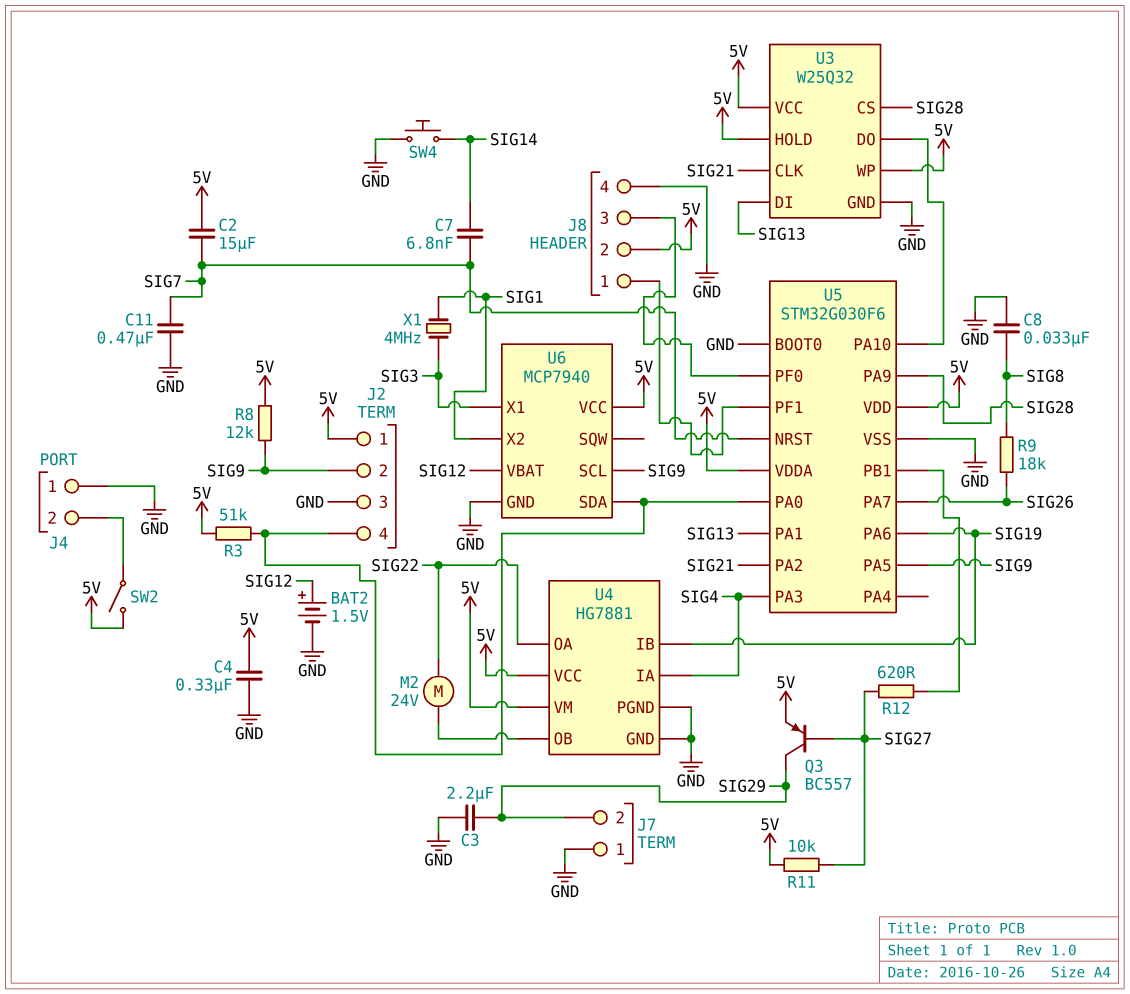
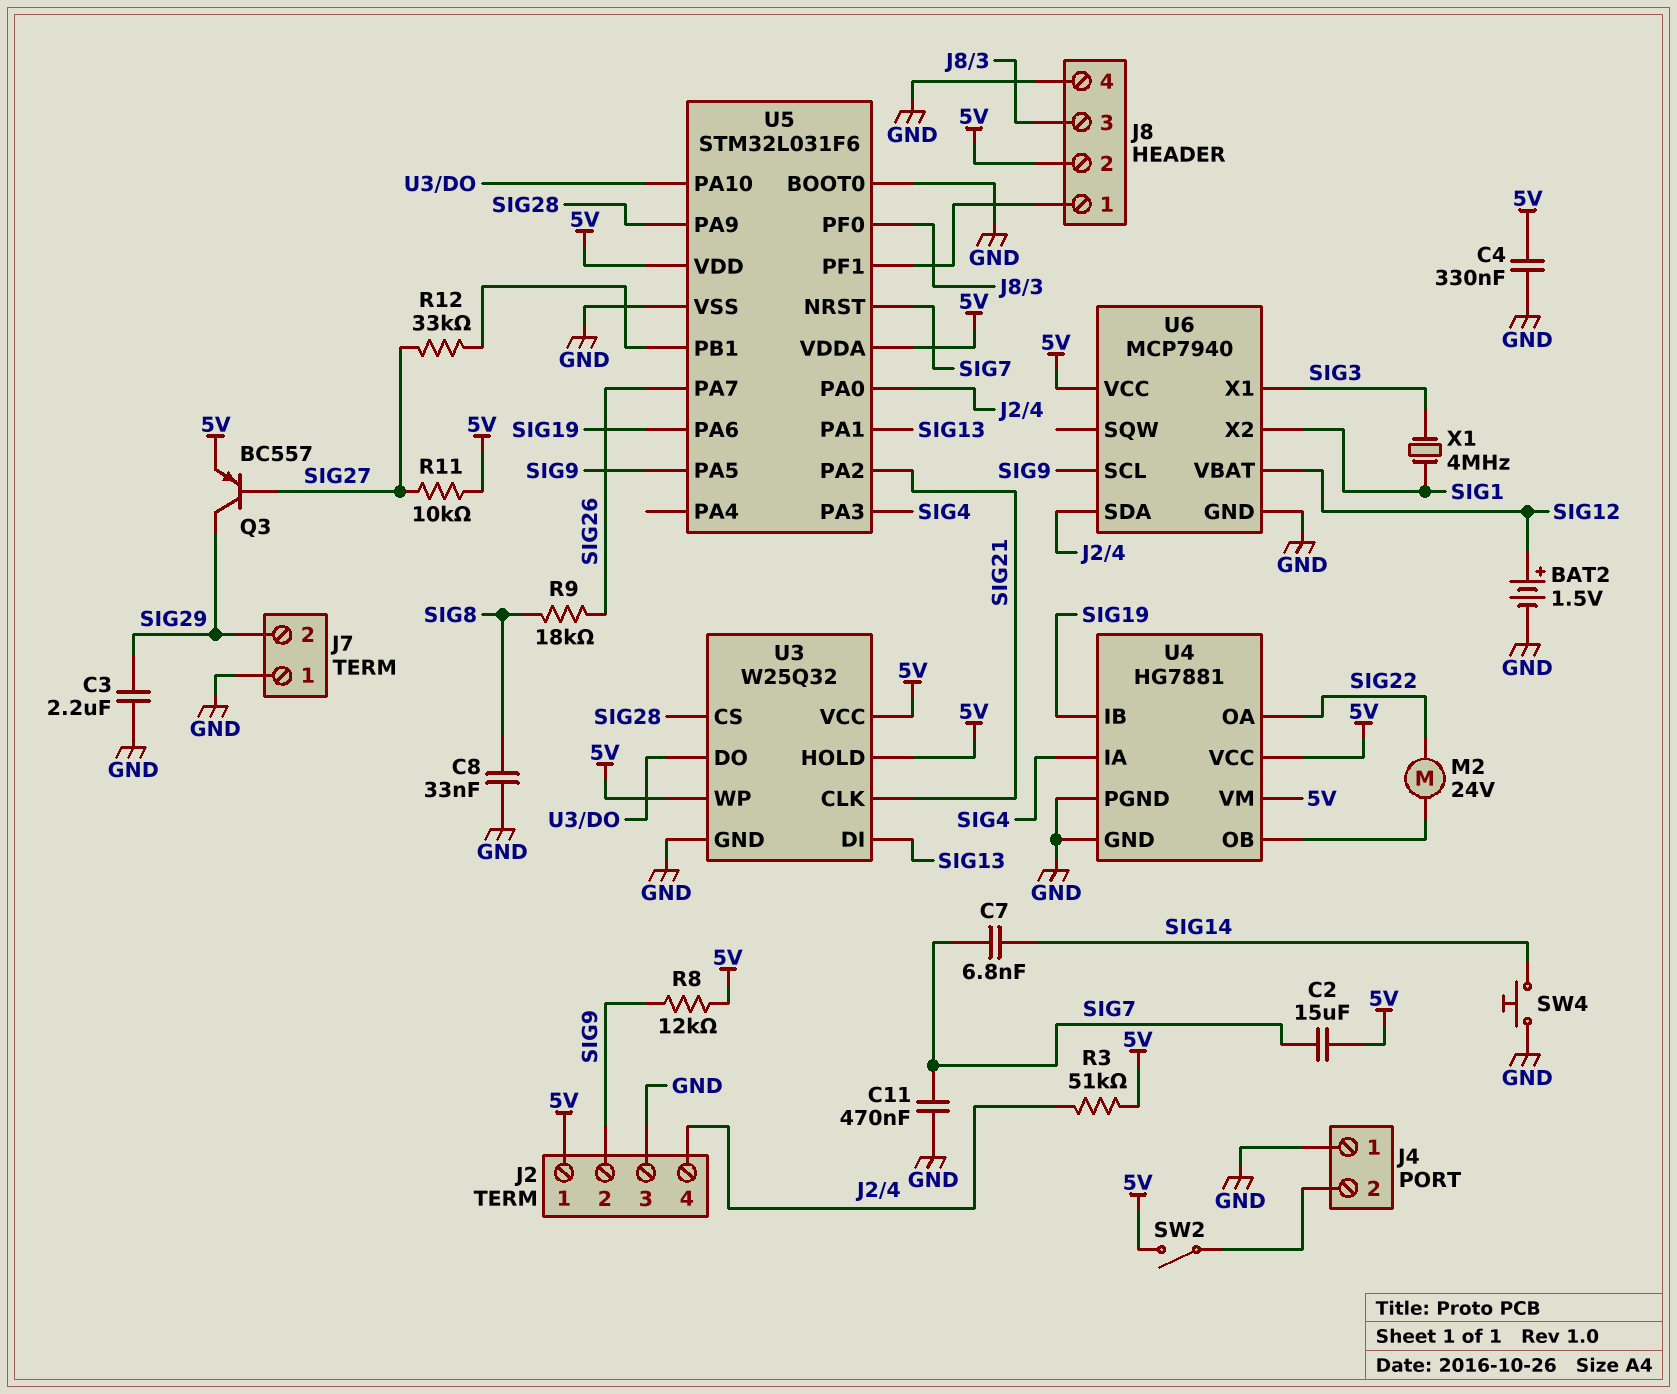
R12: 620 (SIG27, U5/PB1) -> 33k (SIG27, U5/PB1)
U5: STM32G030F6 -> STM32L031F6

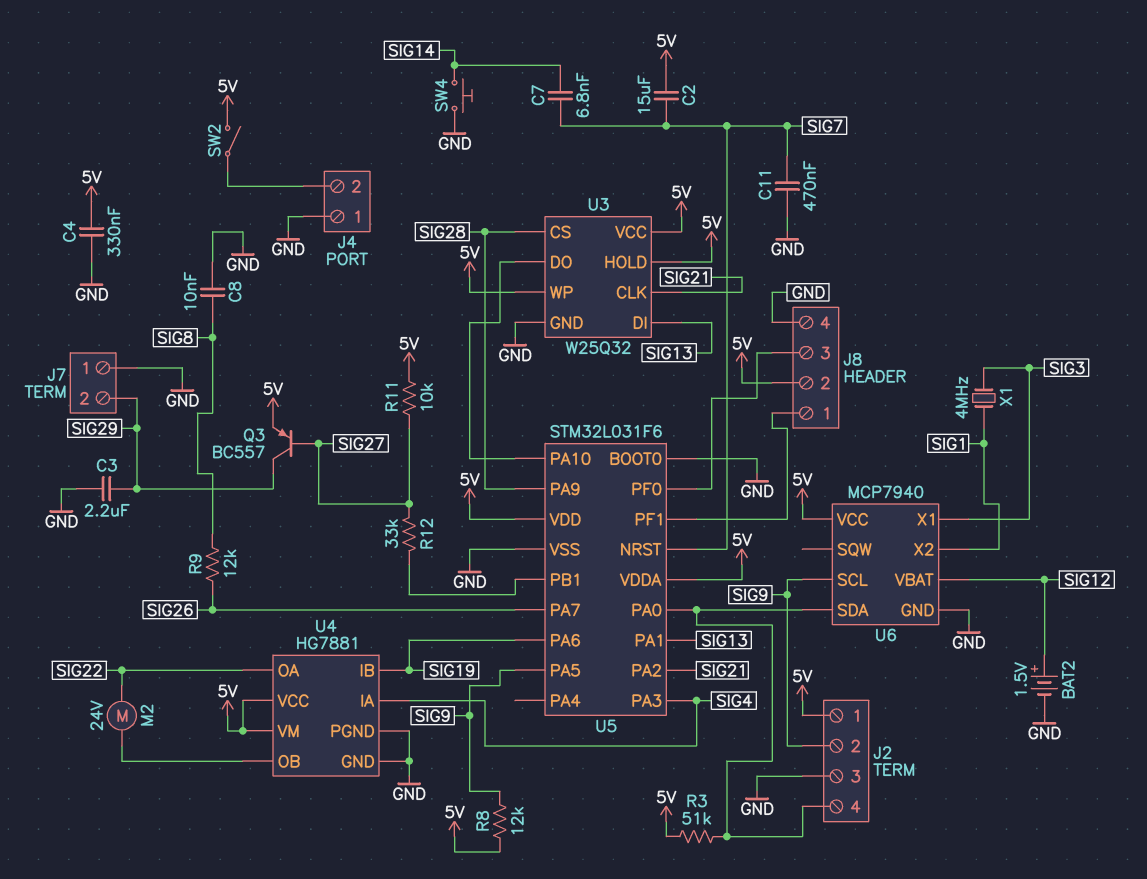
C8: 33nF (GND, SIG8) -> 10nF (GND, SIG8)
R9: 18k (SIG8, SIG26) -> 12k (SIG8, SIG26)

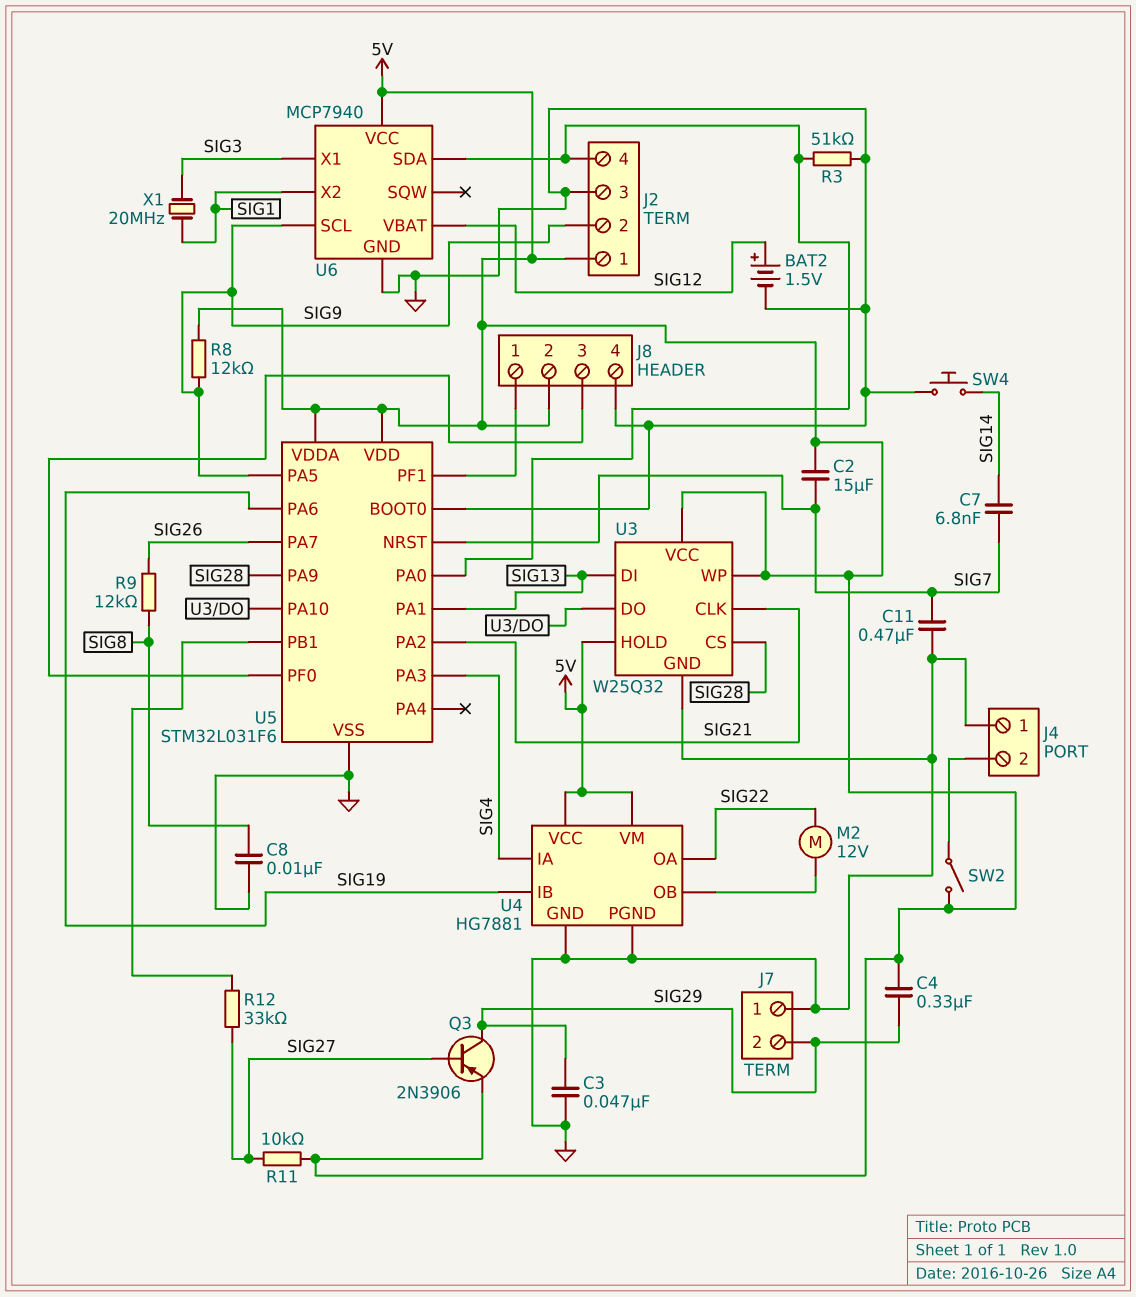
C3: 2.2uF (GND, SIG29) -> 47nF (GND, SIG29)
C4: 330nF (5V, GND) -> 330nF (5V, SIG29)
M2: motor 24V (SIG22, U4/OB) -> motor 12V (SIG22, U4/OB)
Q3: PNP BC557 (B SIG27, C SIG29, E 5V) -> PNP 2N3906 (B SIG27, C SIG29, E 5V)
R3: 51k (5V, J2/4) -> 51k (GND, J2/4)
X1: 4MHz (SIG1, SIG3) -> 20MHz (SIG1, SIG3)

